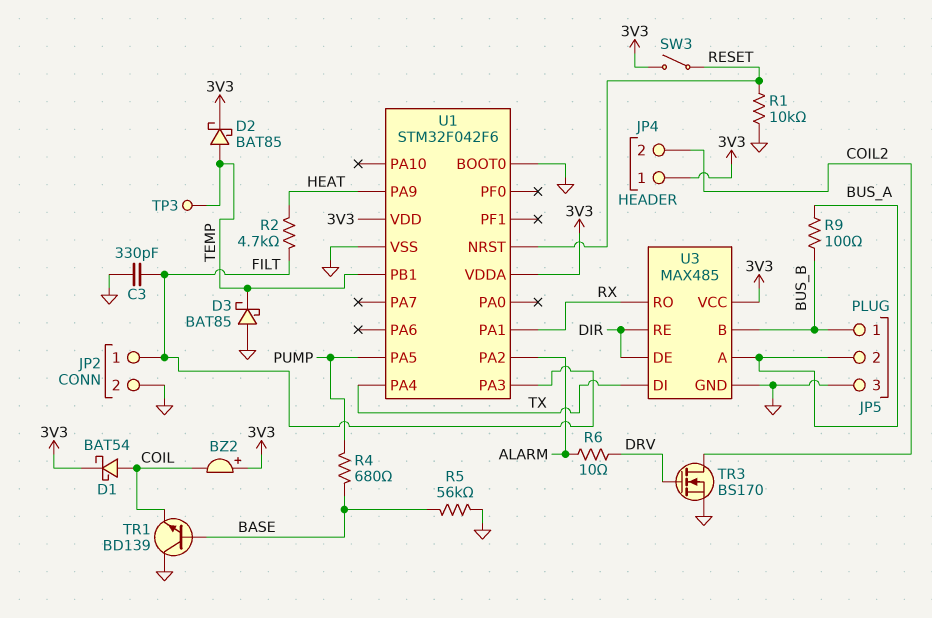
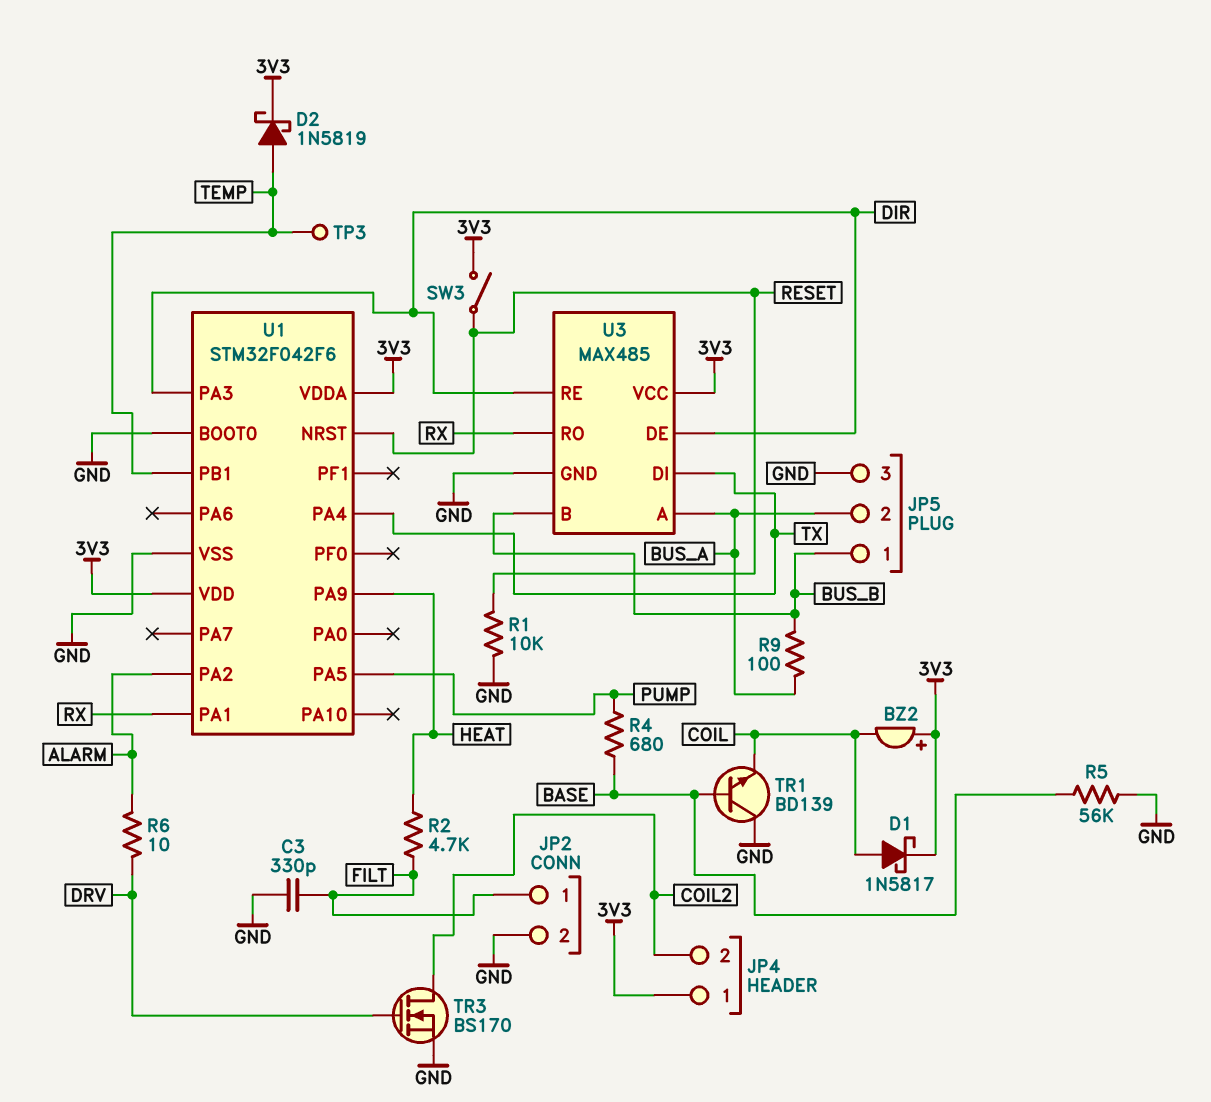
D1: schottky BAT54 (A COIL, K 3V3) -> schottky 1N5817 (A COIL, K 3V3)
D2: schottky BAT85 (A TEMP, K 3V3) -> schottky 1N5819 (A TEMP, K 3V3)
D3: schottky BAT85 (A GND, K TEMP) -> none
U1 pin PA3: FILT -> DIR

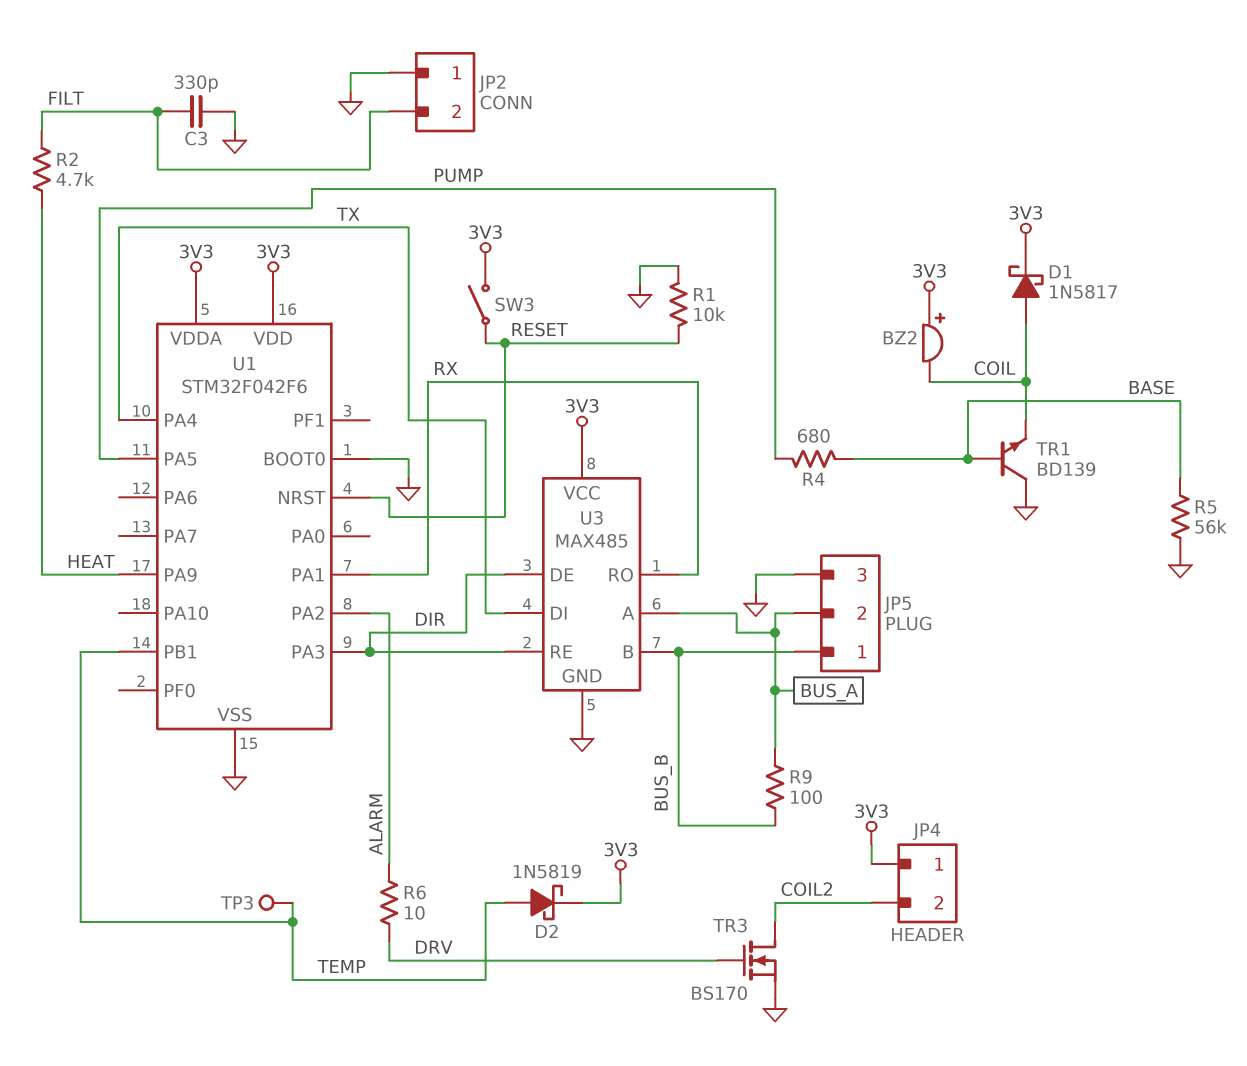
JP2 pin 1: FILT -> GND
JP2 pin 2: GND -> FILT

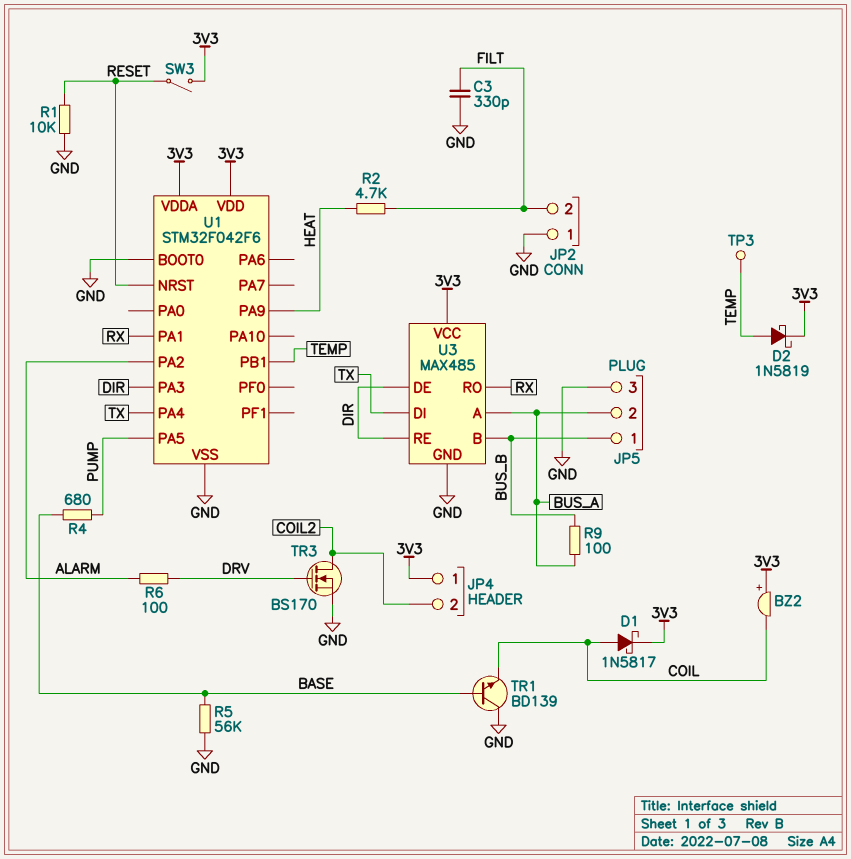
R6: 10 (ALARM, DRV) -> 100 (ALARM, DRV)

